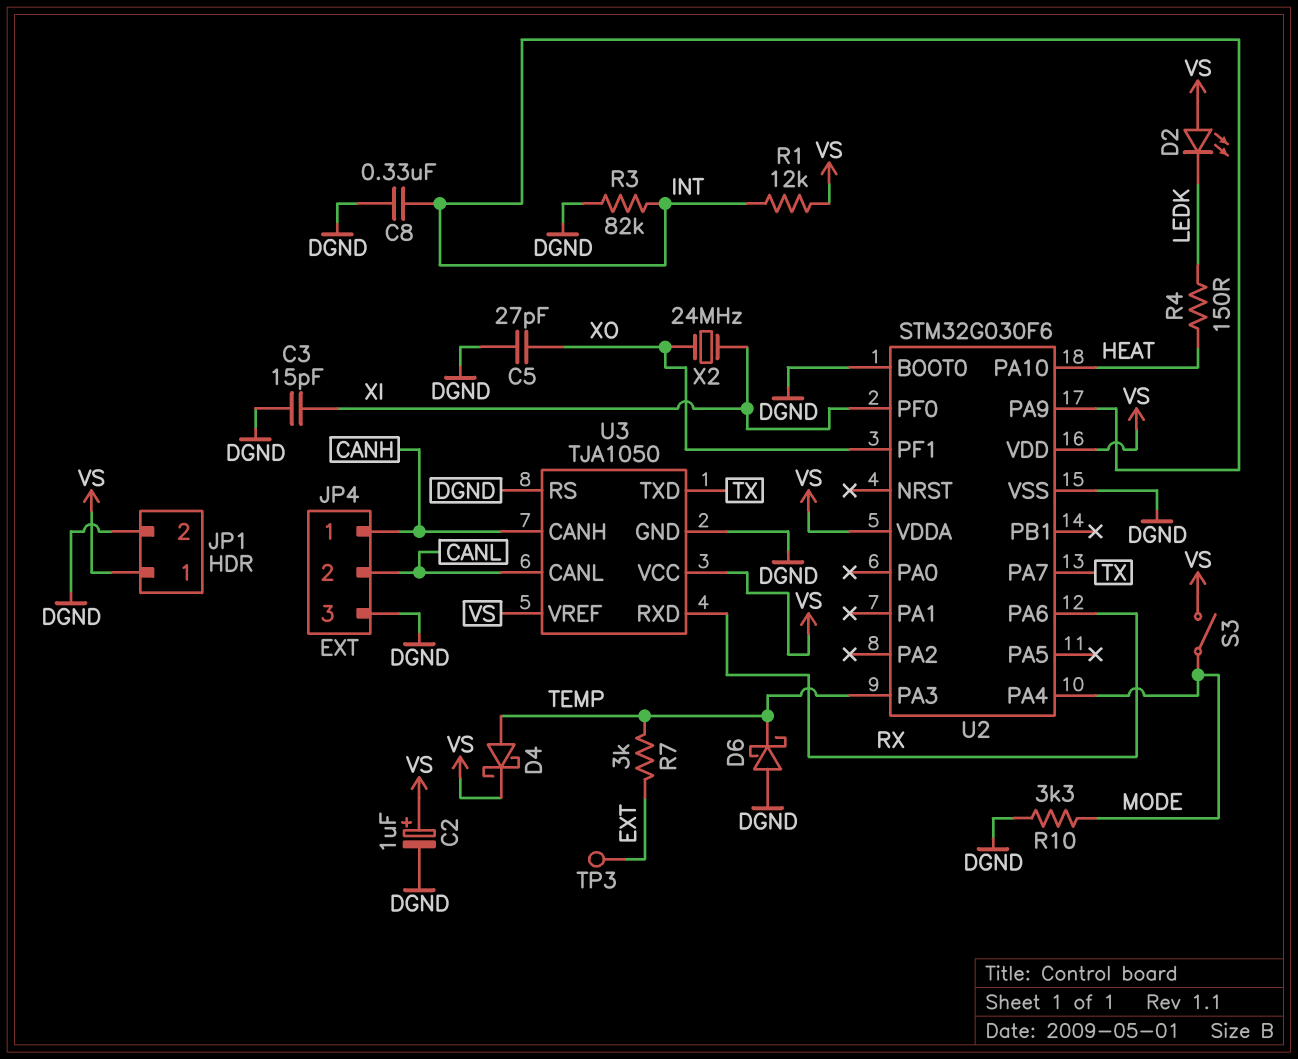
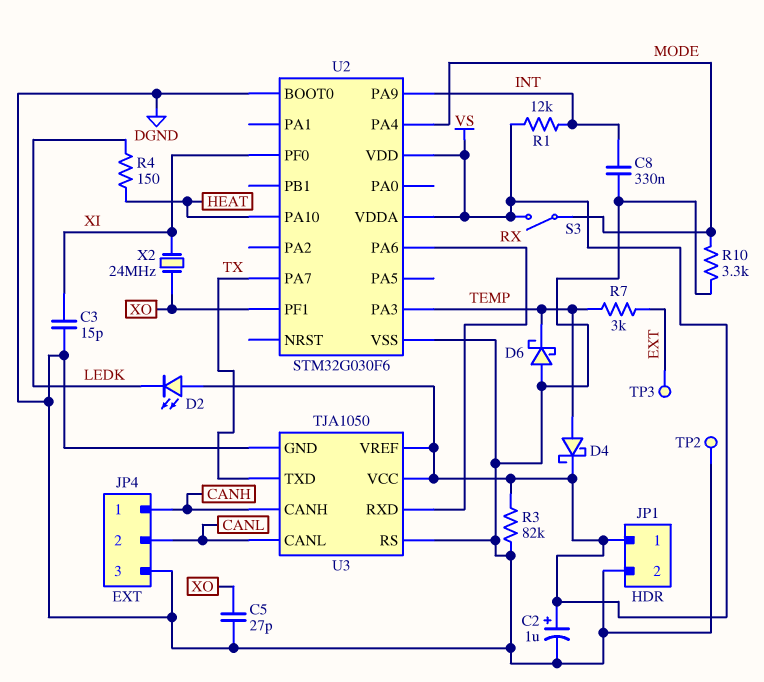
R3: 82k (DGND, INT) -> 82k (DGND, VS)
TP2: none -> test point (DGND)

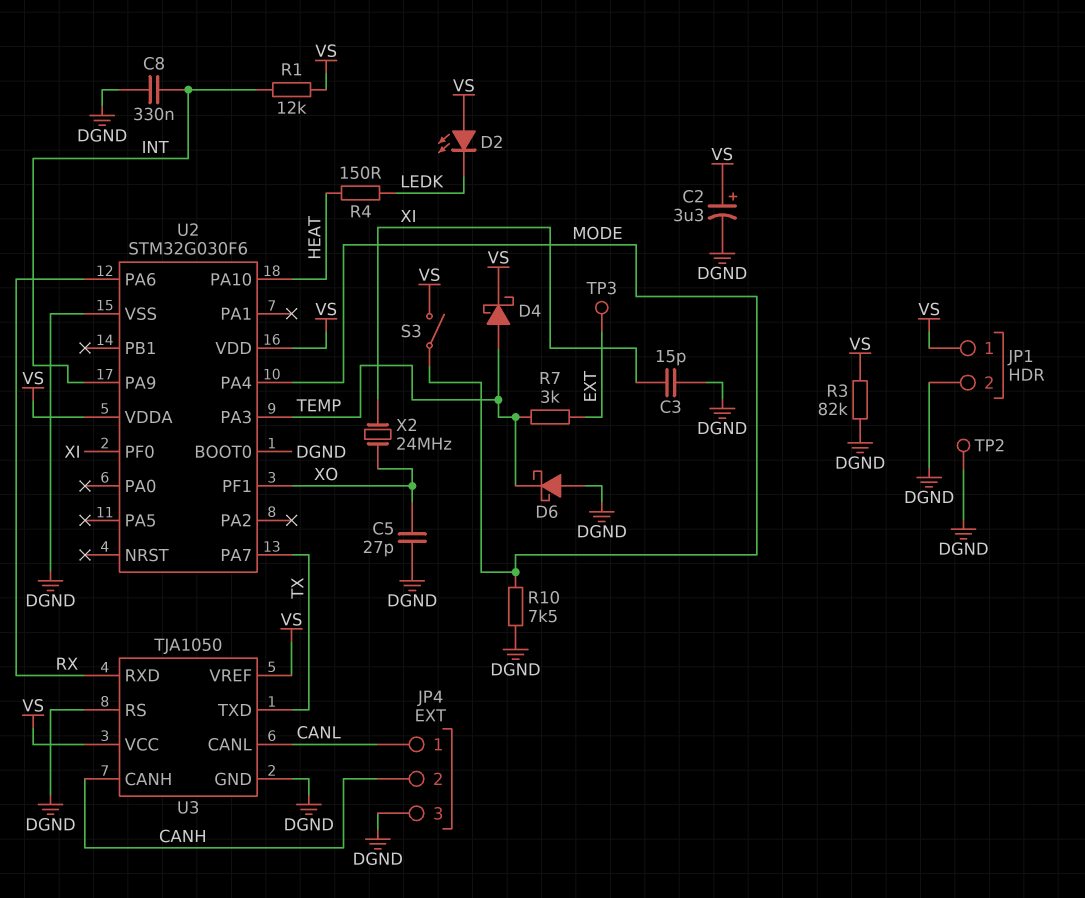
C2: 1uF (plus VS, minus DGND) -> 3.3uF (plus VS, minus DGND)
JP4 pin 1: CANH -> CANL
JP4 pin 2: CANL -> CANH
R10: 3.3k (DGND, MODE) -> 7.5k (DGND, MODE)

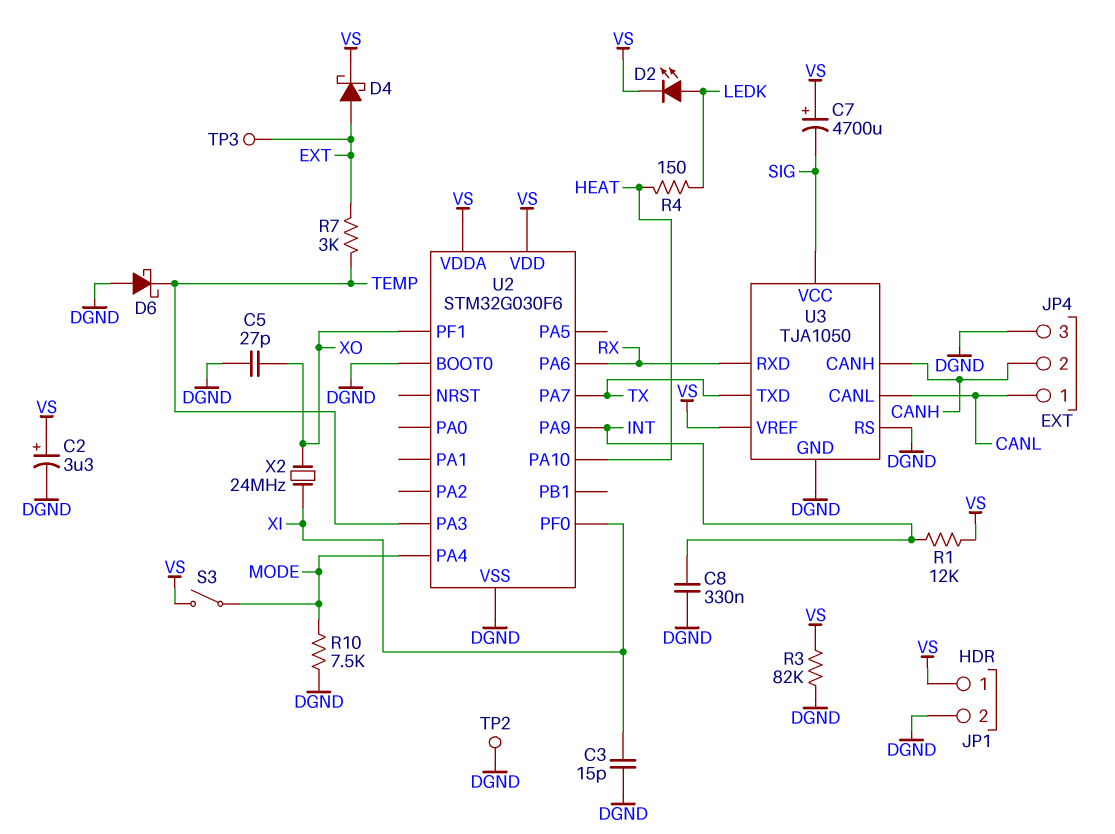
C7: none -> 4700uF (plus VS, minus SIG)
D2: LED (A VS, K LEDK) -> LED (A LEDK, K VS)
D4: schottky (A TEMP, K VS) -> schottky (A EXT, K VS)
U3 pin VCC: VS -> SIG

